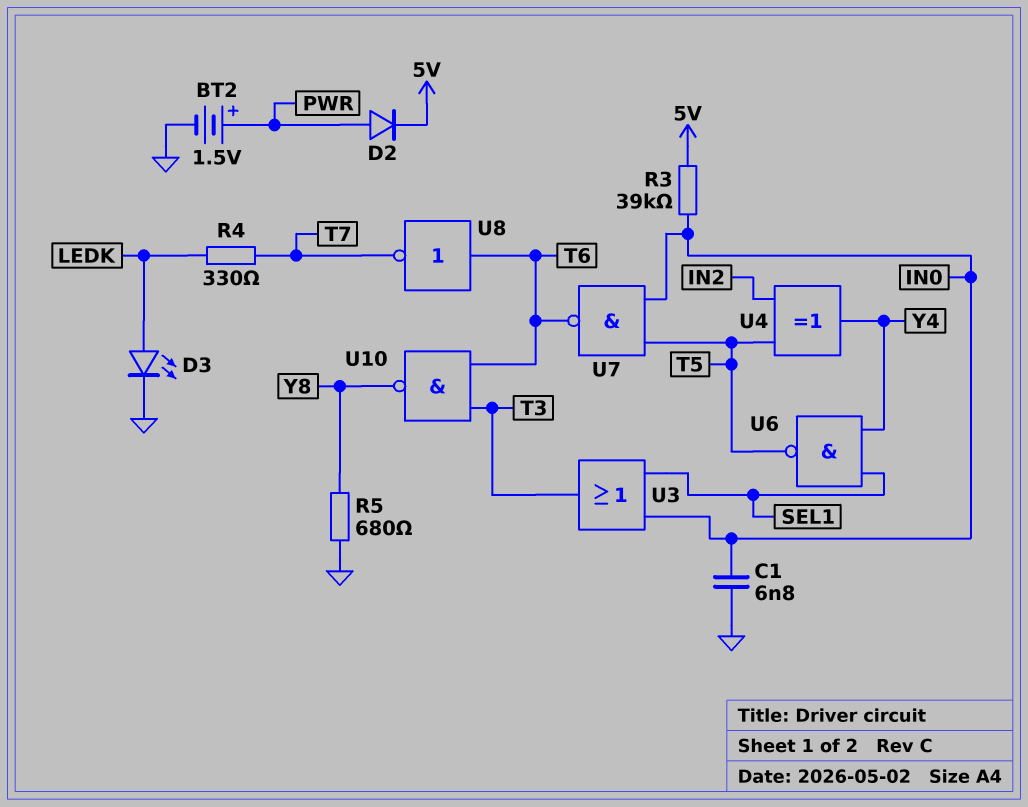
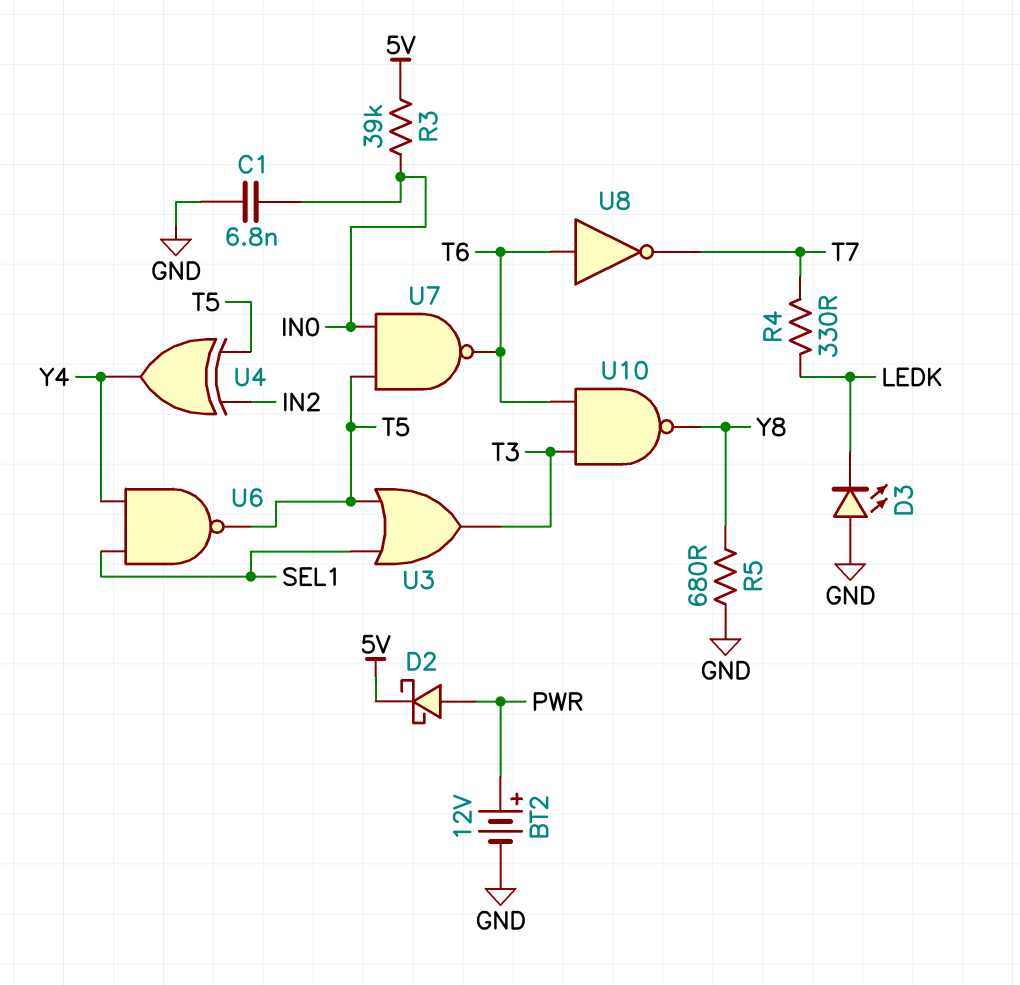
BT2: 1.5V (plus PWR, minus GND) -> 12V (plus PWR, minus GND)
D2: diode (A PWR, K 5V) -> schottky (A PWR, K 5V)
D3: LED (A LEDK, K GND) -> LED (A GND, K LEDK)
U3: OR (in IN0, in SEL1, out T3) -> OR (in SEL1, in T5, out T3)

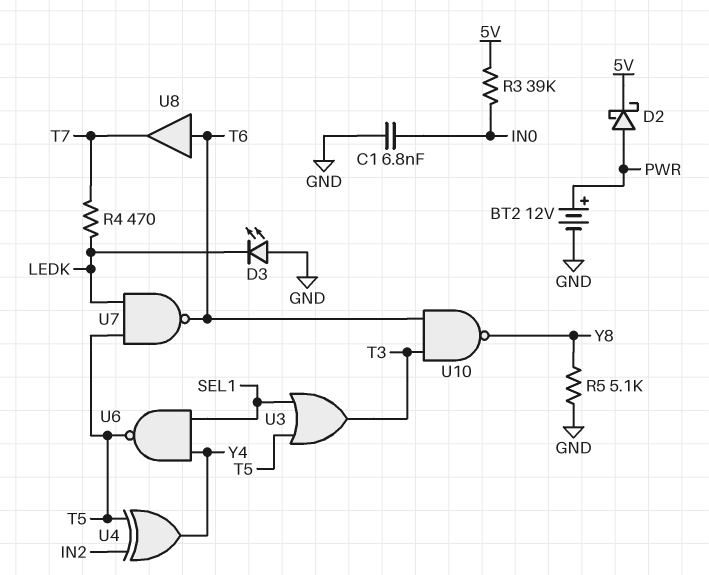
R4: 330 (LEDK, T7) -> 470 (LEDK, T7)
R5: 680 (GND, Y8) -> 5.1k (GND, Y8)
U7: NAND (in IN0, in T5, out T6) -> NAND (in LEDK, in T5, out T6)
U8: NOT (in T6, out T7) -> buffer (in T6, out T7)

